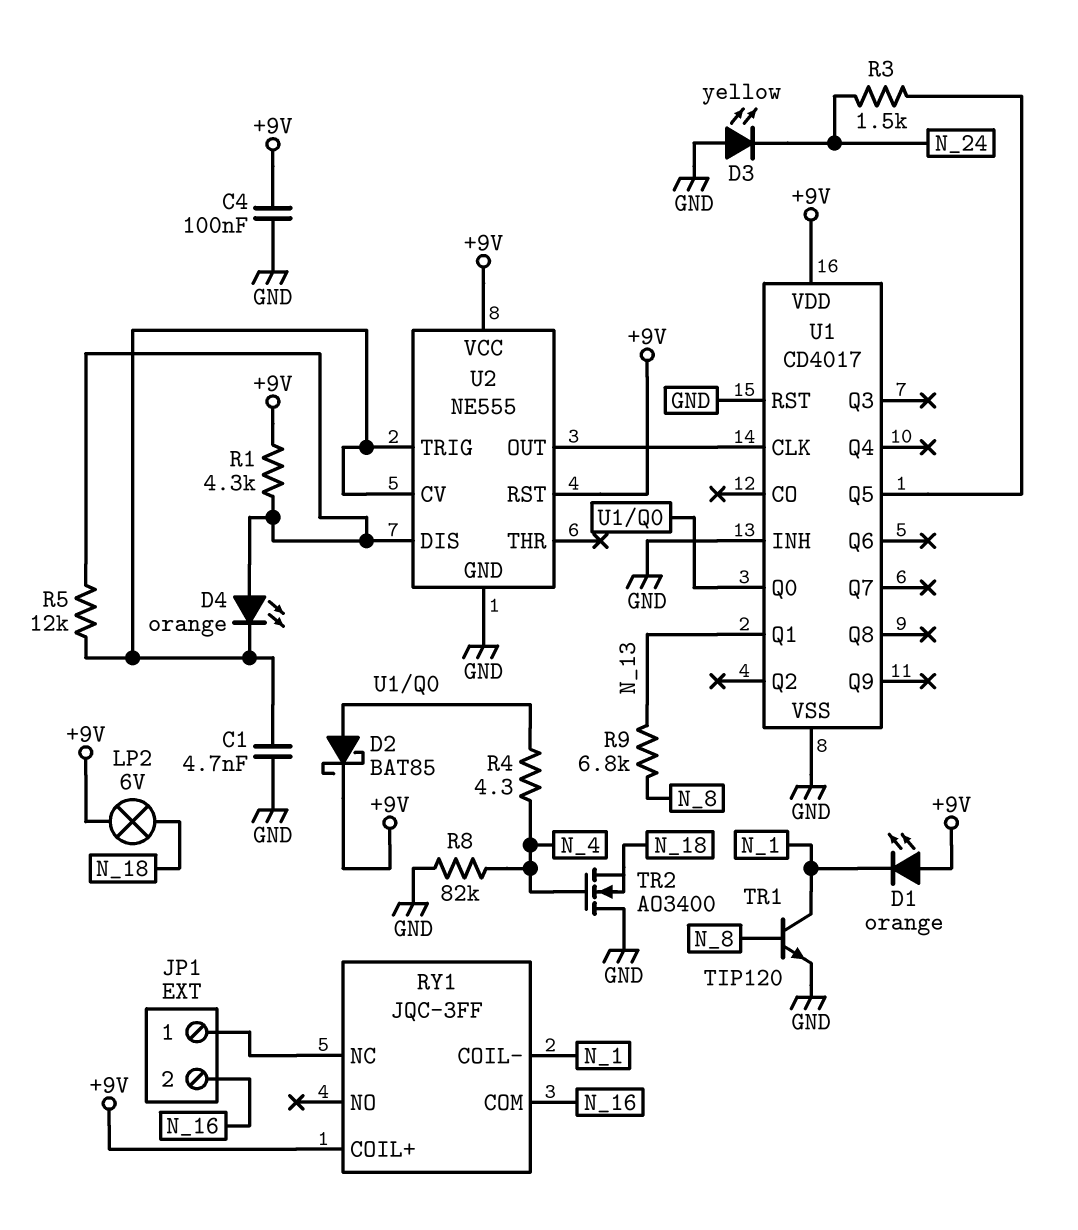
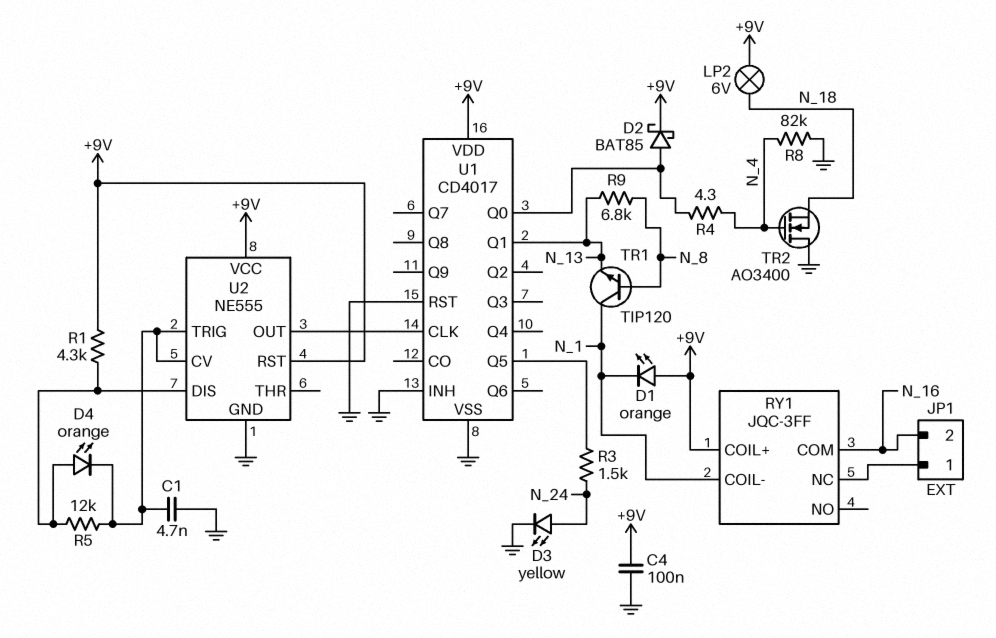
D3: LED yellow (A GND, K N_24) -> LED yellow (A N_24, K GND)
TR1: NPN TIP120 (B N_8, C N_1, E GND) -> NPN TIP120 (B N_8, C N_1, E N_13)

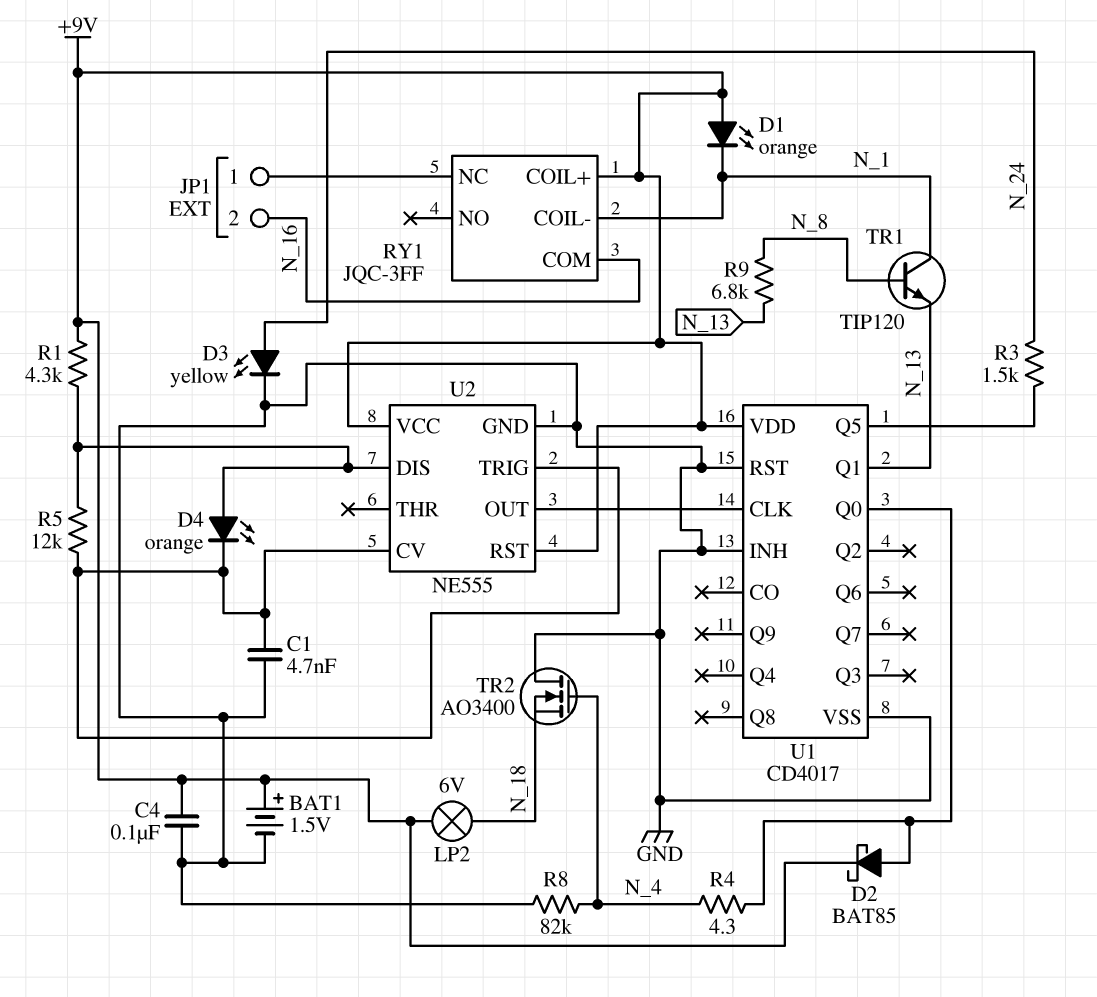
BAT1: none -> 1.5V (plus +9V, minus GND)

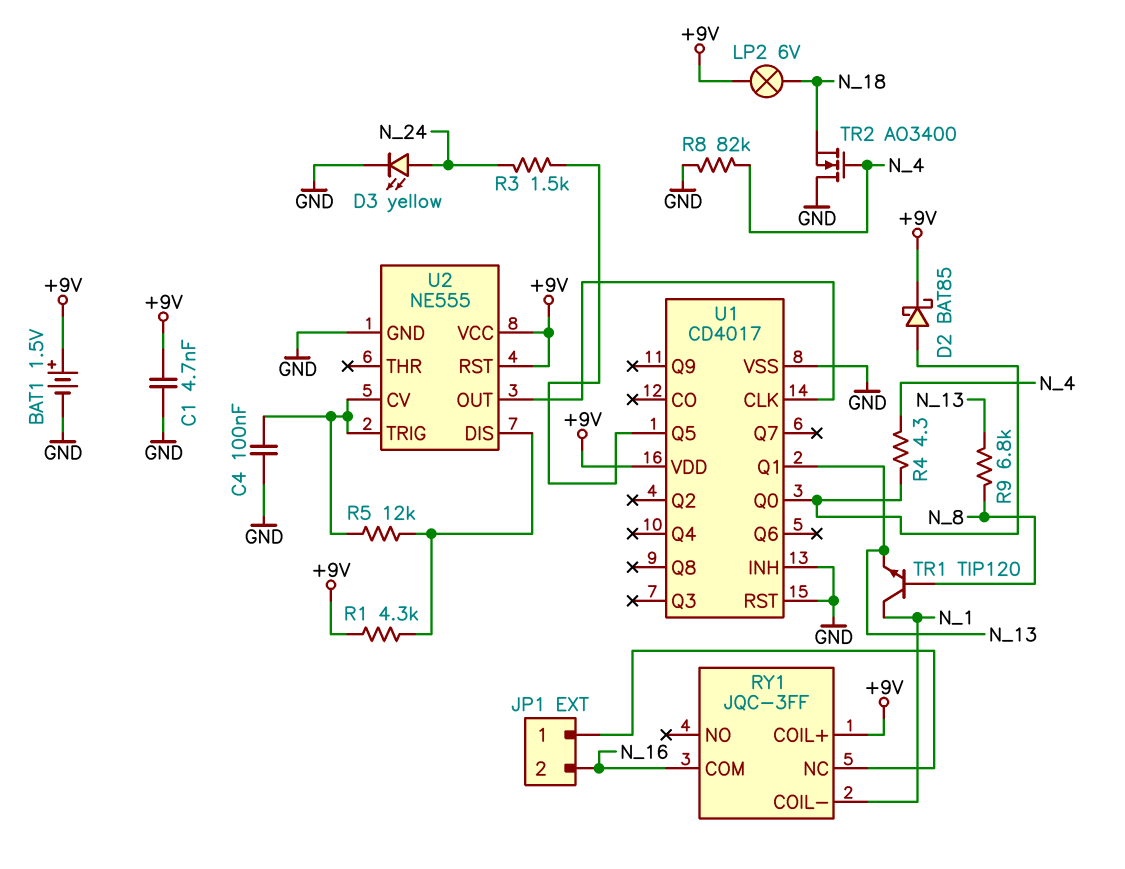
C1: 4.7nF (GND, U2/CV) -> 4.7nF (+9V, GND)
C4: 100nF (+9V, GND) -> 100nF (GND, U2/CV)
D1: LED orange (A +9V, K N_1) -> none
D4: LED orange (A U2/DIS, K U2/CV) -> none

